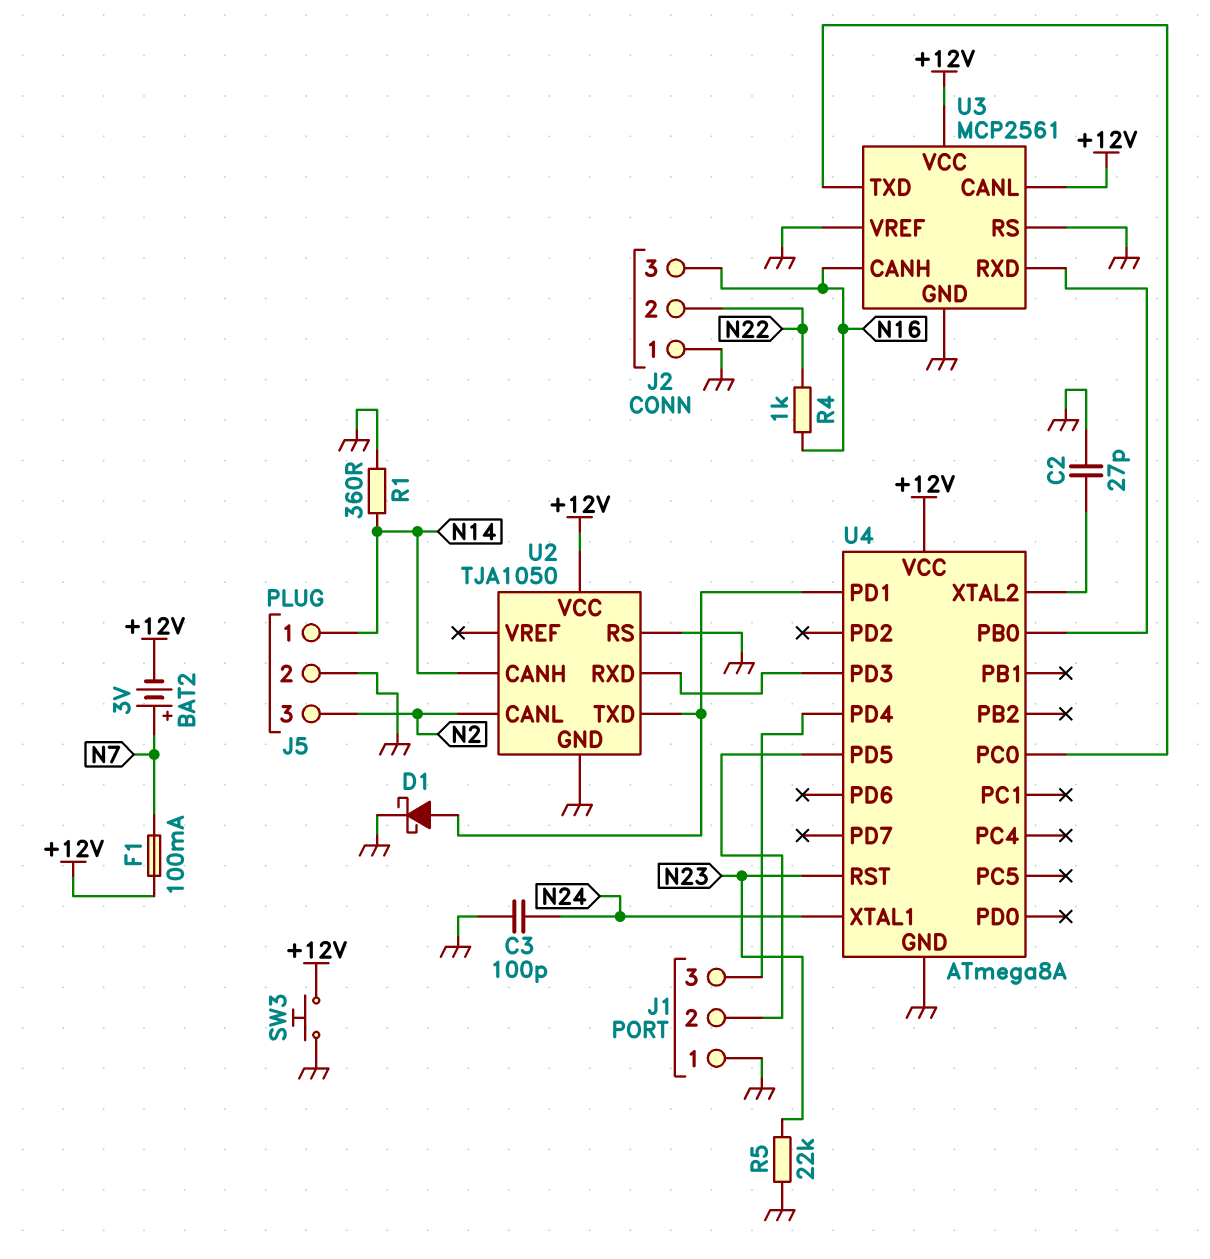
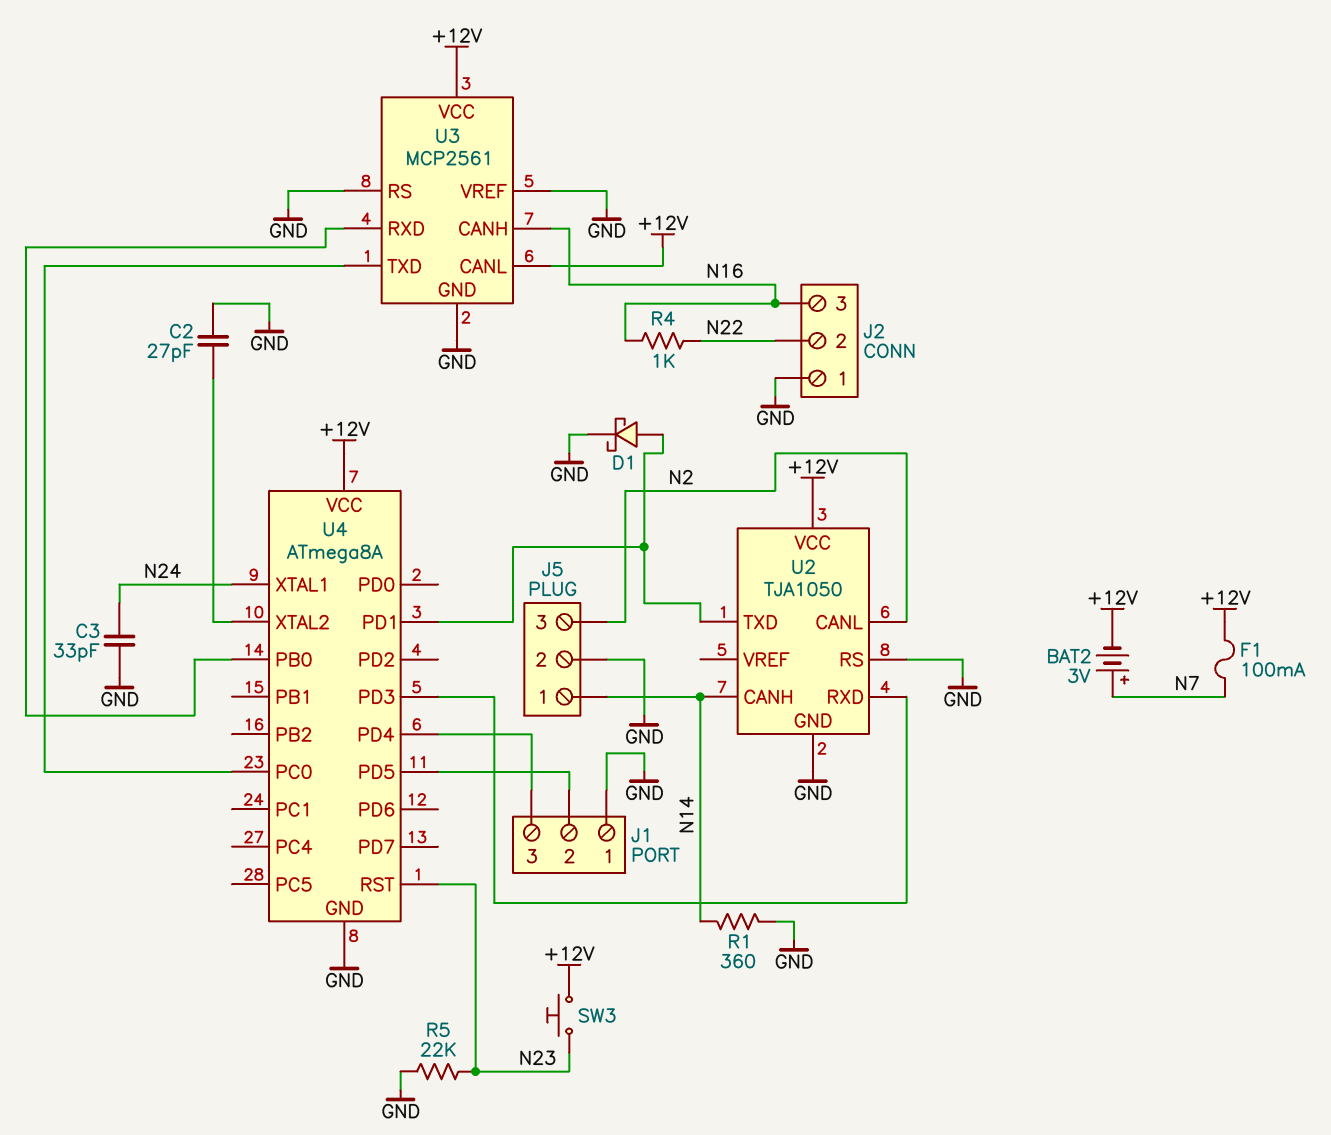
C3: 100pF (GND, N24) -> 33pF (GND, N24)
SW3: button (+12V, GND) -> button (+12V, N23)

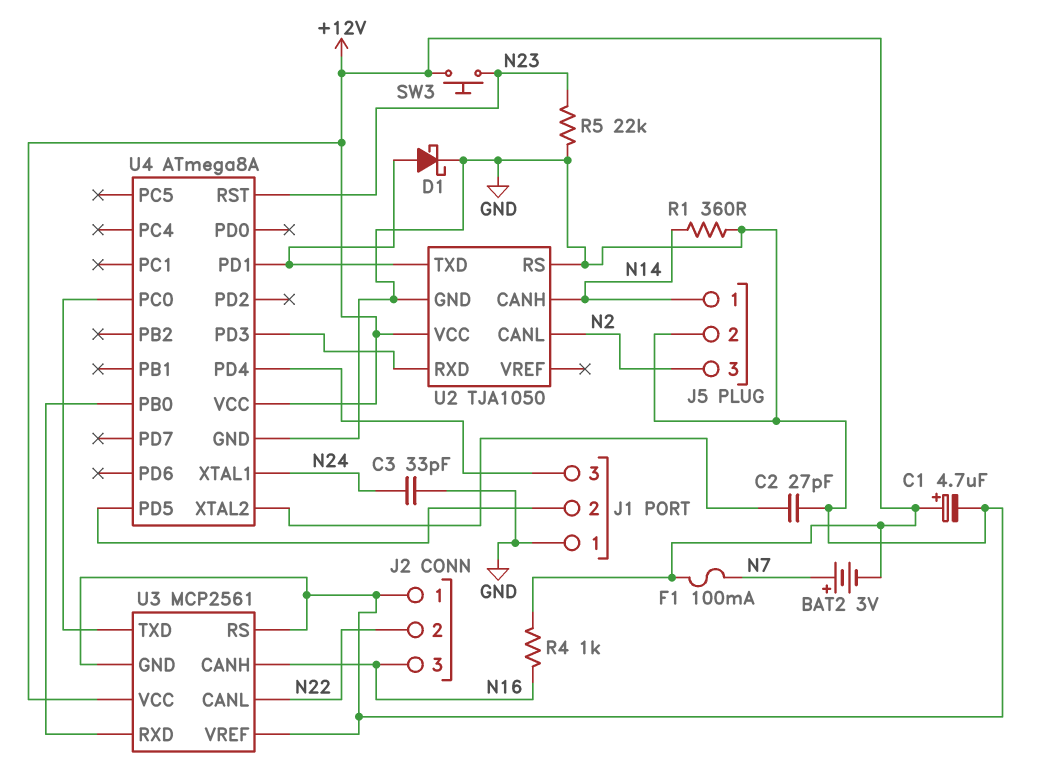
C1: none -> 4.7uF (plus +12V, minus GND)
R4: 1k (N16, N22) -> 1k (+12V, N16)
U3 pin CANL: +12V -> N22

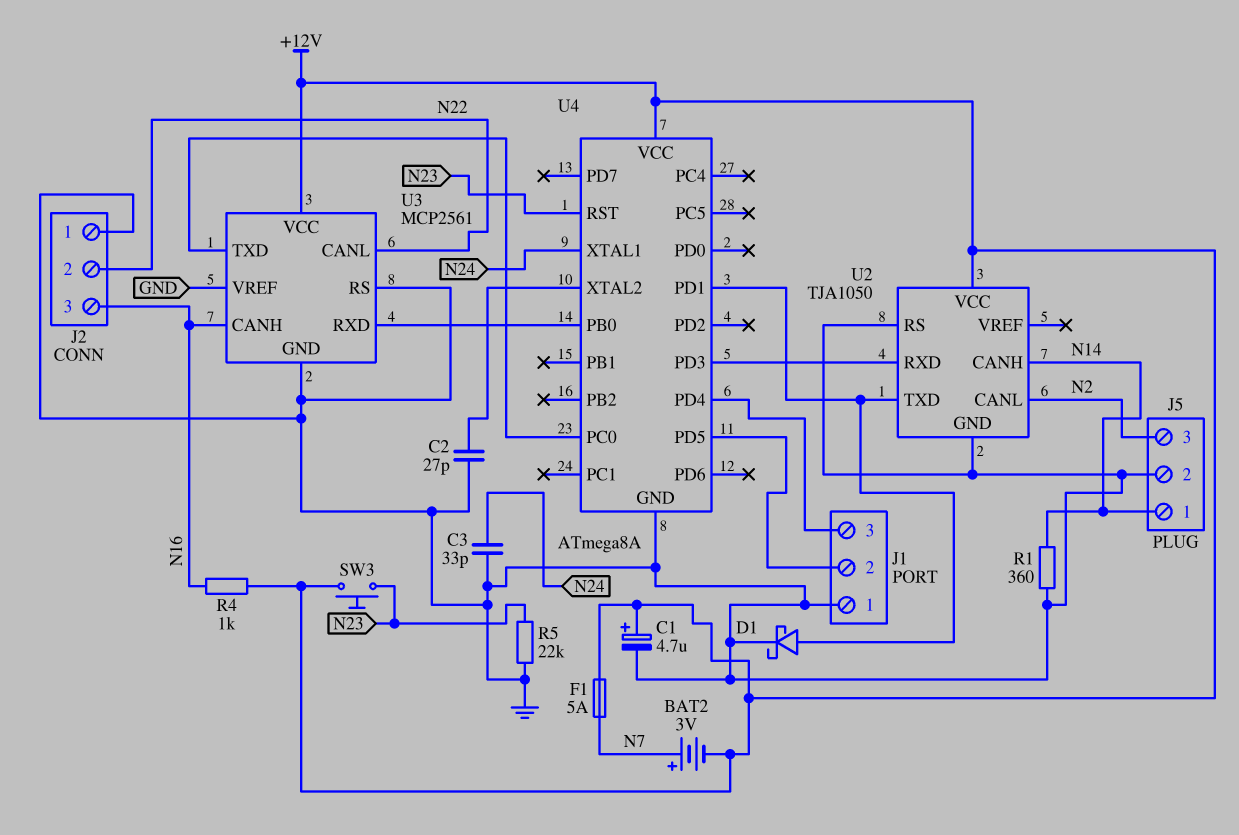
F1: 100mA (+12V, N7) -> 5A (+12V, N7)

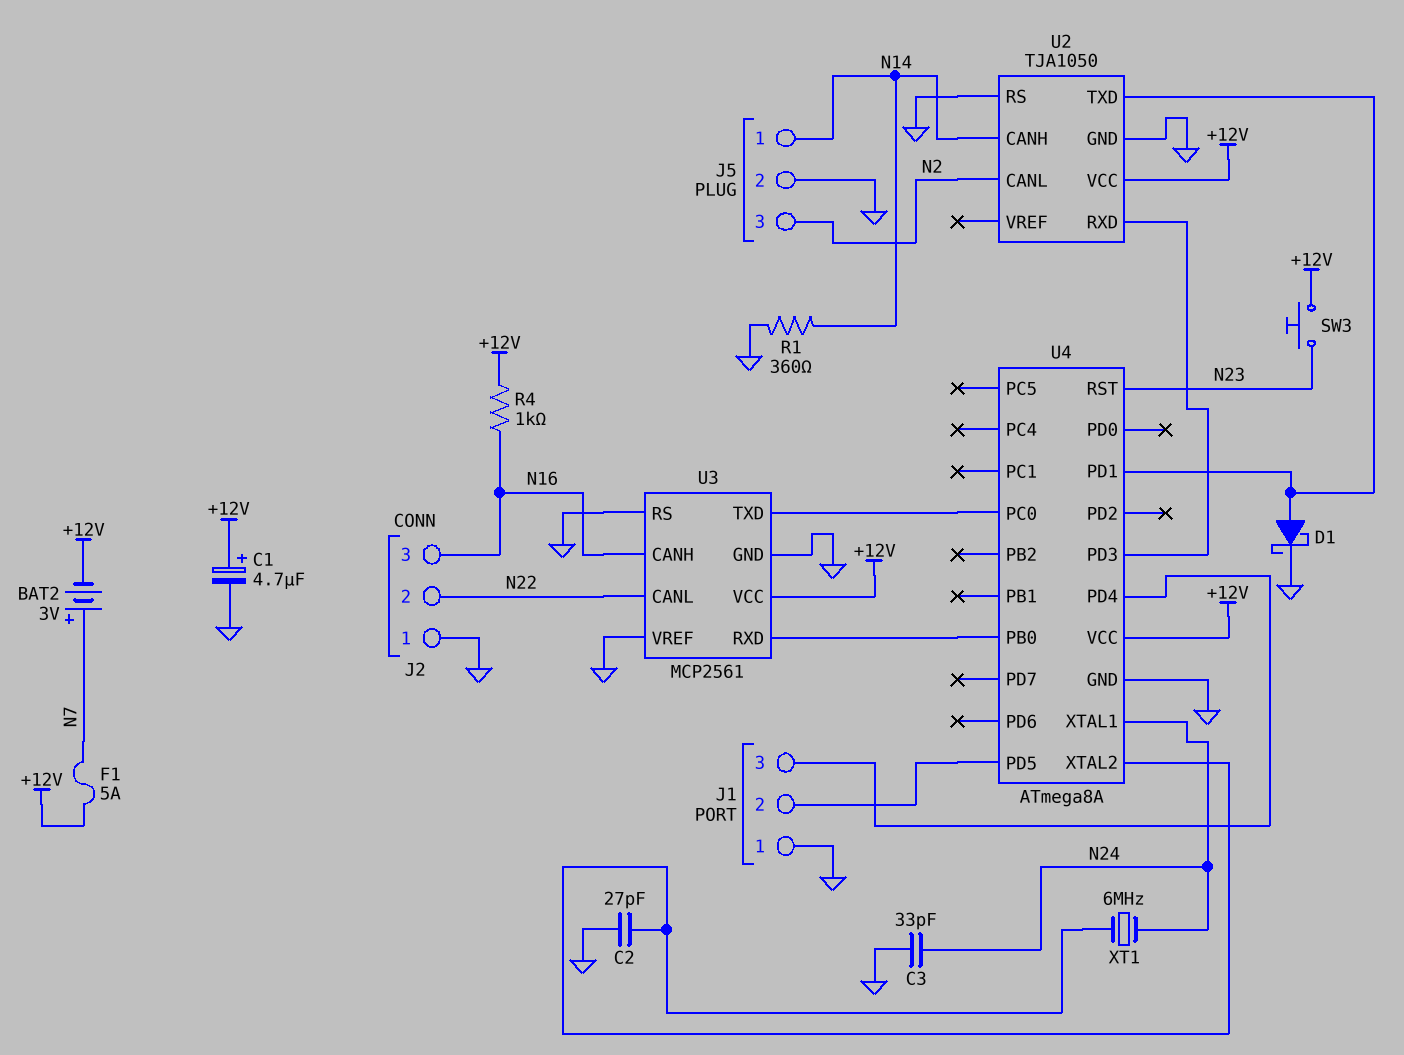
R5: 22k (GND, N23) -> none
XT1: none -> 6MHz (N24, U4/XTAL2)

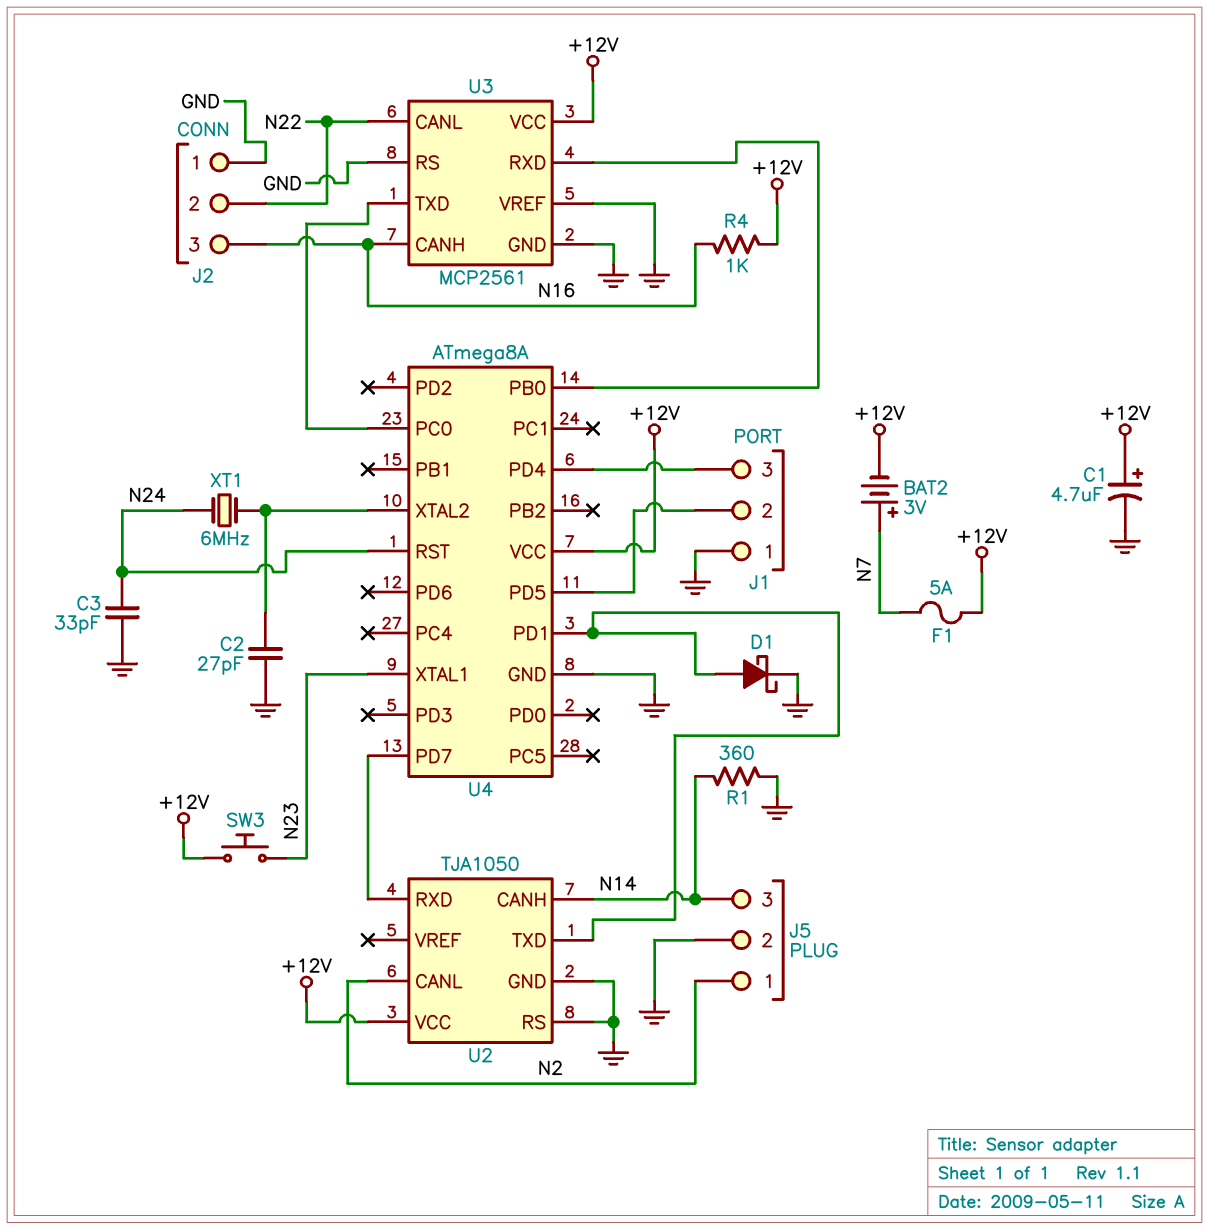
J5 pin 1: N14 -> N2
J5 pin 3: N2 -> N14
U4 pin PD3: U2/RXD -> none
U4 pin PD7: none -> U2/RXD
U4 pin RST: N23 -> N24
U4 pin XTAL1: N24 -> N23

